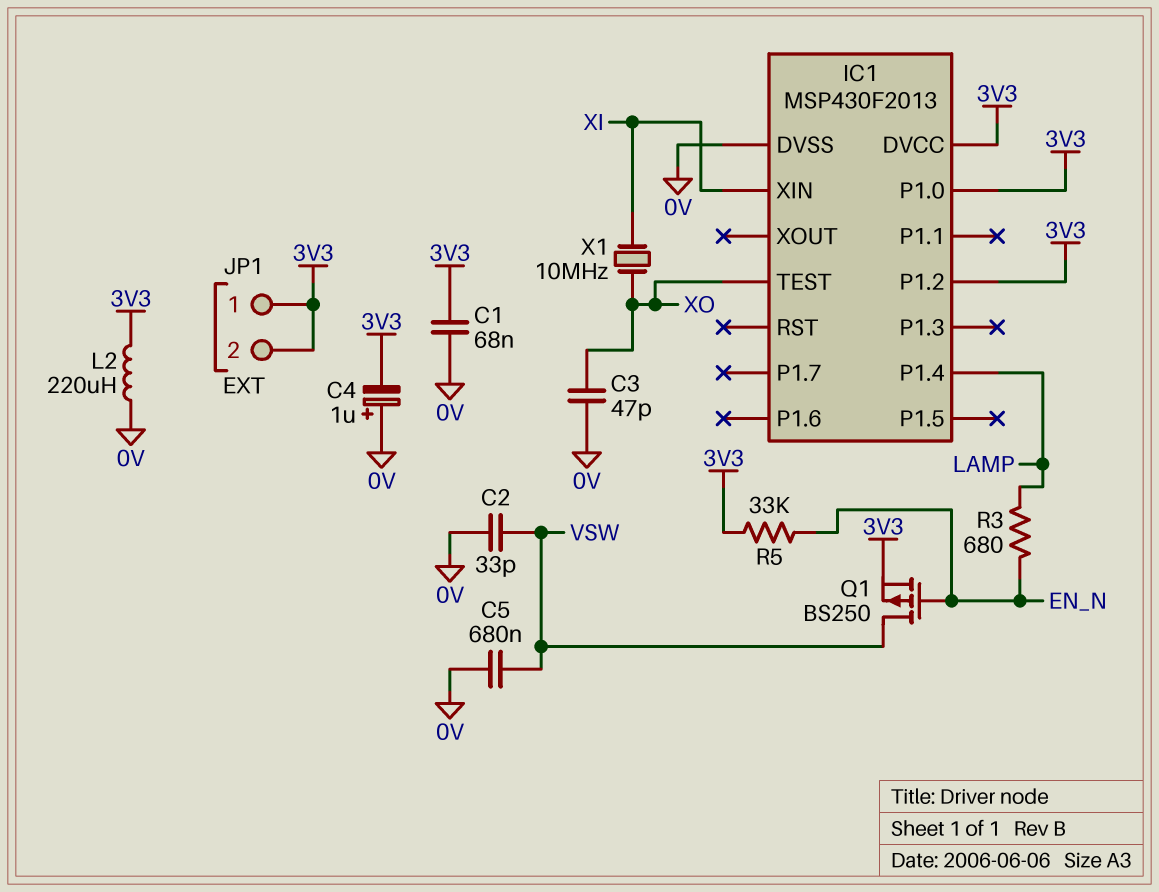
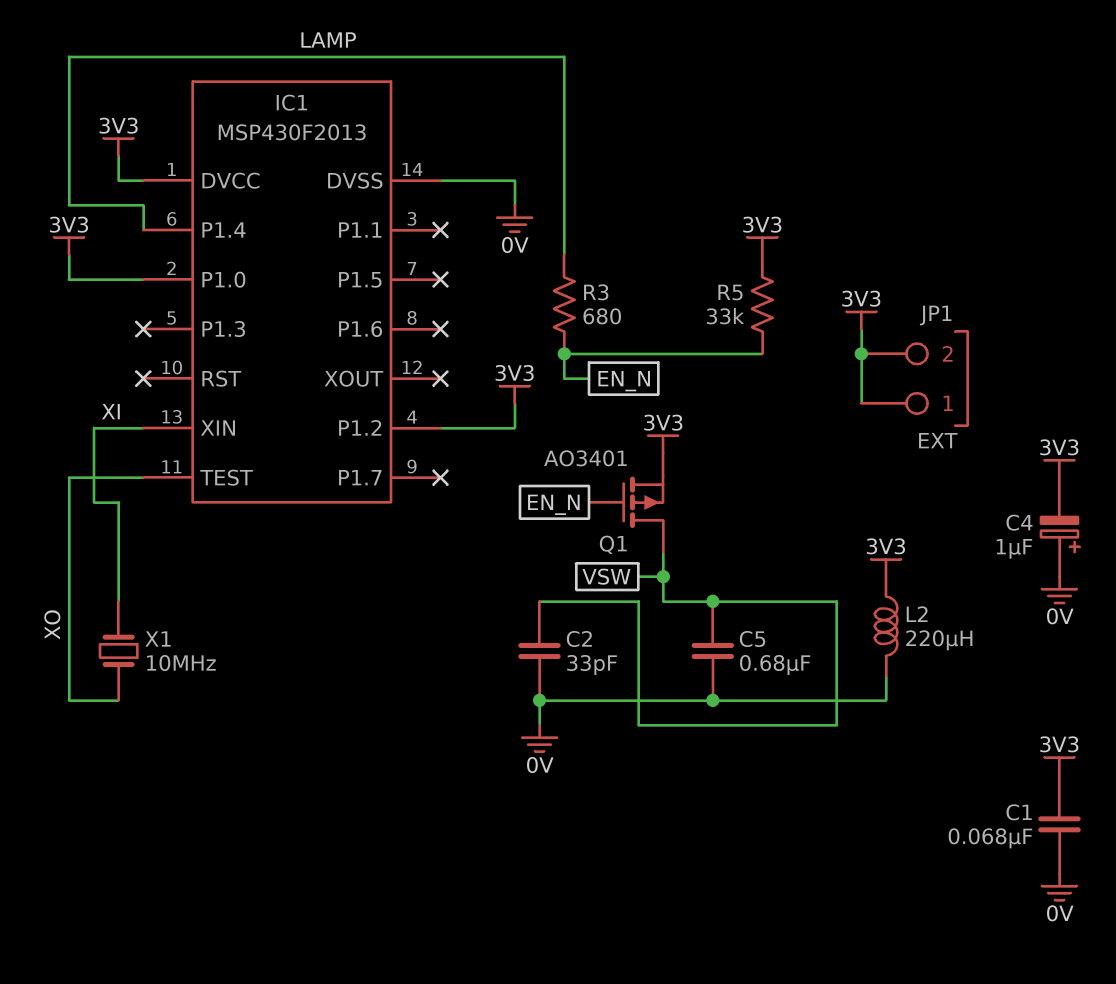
C3: 47pF (0V, XO) -> none
Q1: PMOS BS250 (G EN_N, D VSW, S 3V3) -> PMOS AO3401 (G EN_N, D VSW, S 3V3)

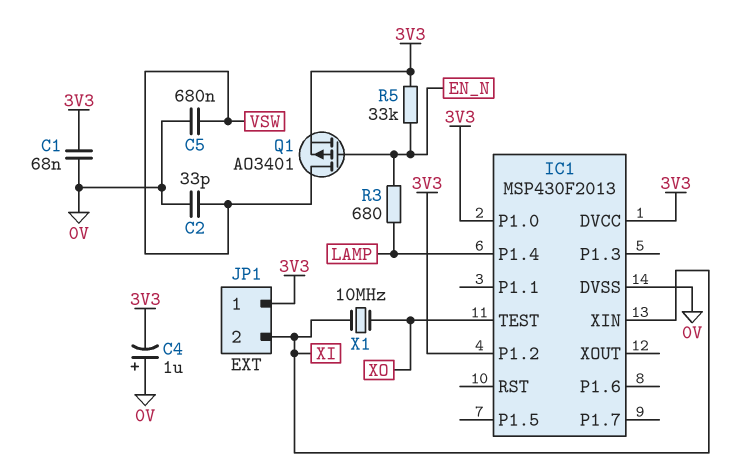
JP1 pin 2: 3V3 -> XI
L2: 220uH (0V, 3V3) -> none

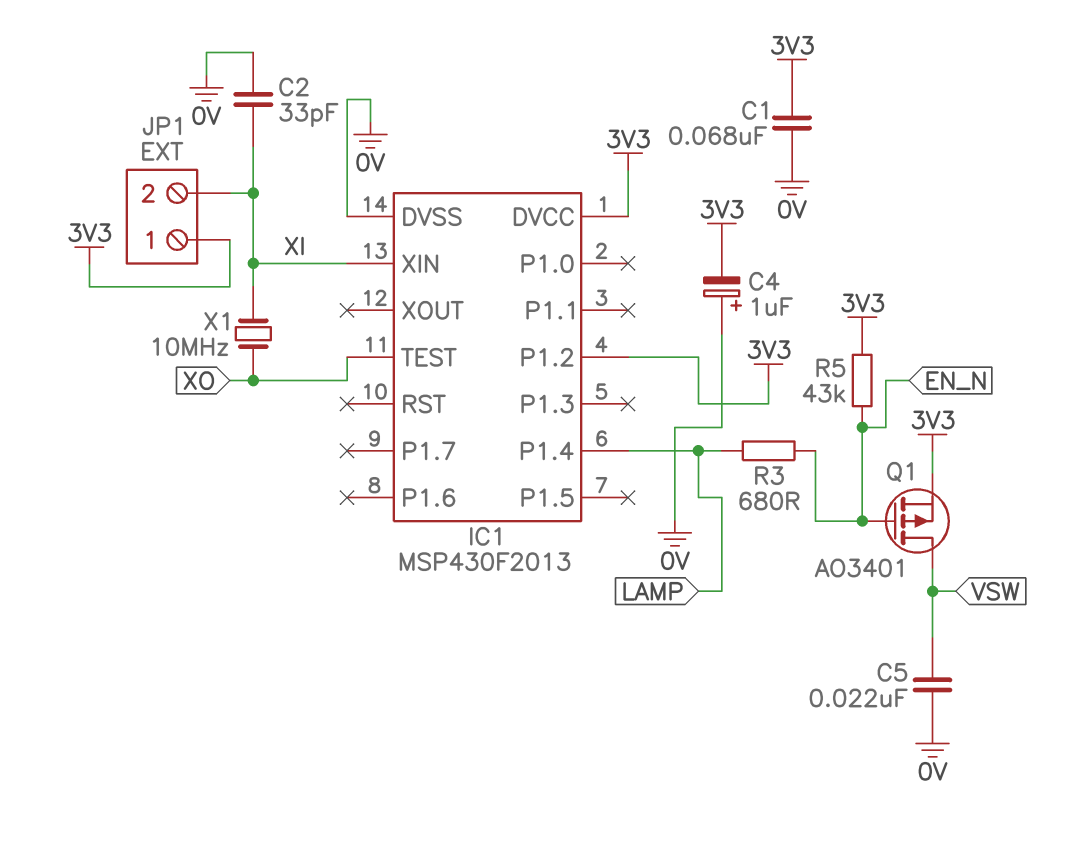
C2: 33pF (0V, VSW) -> 33pF (0V, XI)
C5: 680nF (0V, VSW) -> 22nF (0V, VSW)
IC1 pin P1.0: 3V3 -> none
R5: 33k (3V3, EN_N) -> 43k (3V3, EN_N)

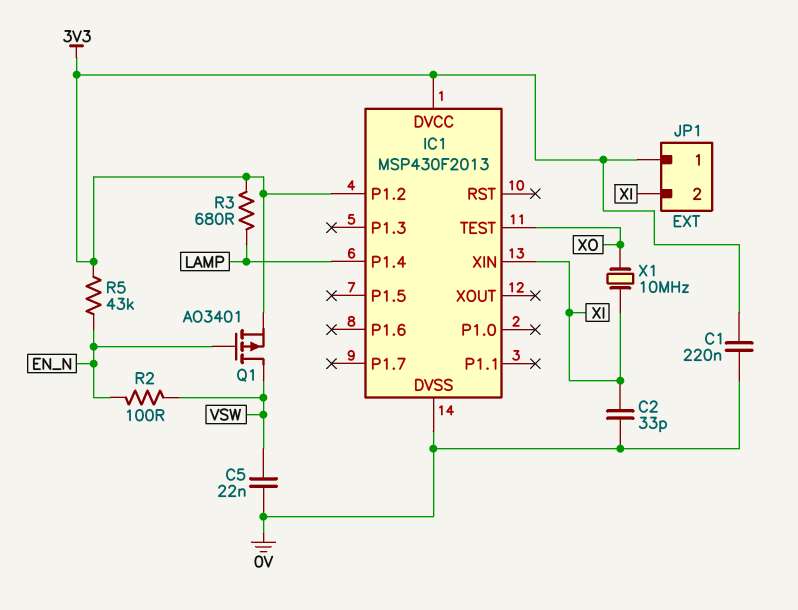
C1: 68nF (0V, 3V3) -> 220nF (0V, 3V3)
C4: 1uF (plus 0V, minus 3V3) -> none
R2: none -> 100 (EN_N, VSW)
R3: 680 (EN_N, LAMP) -> 680 (3V3, LAMP)

